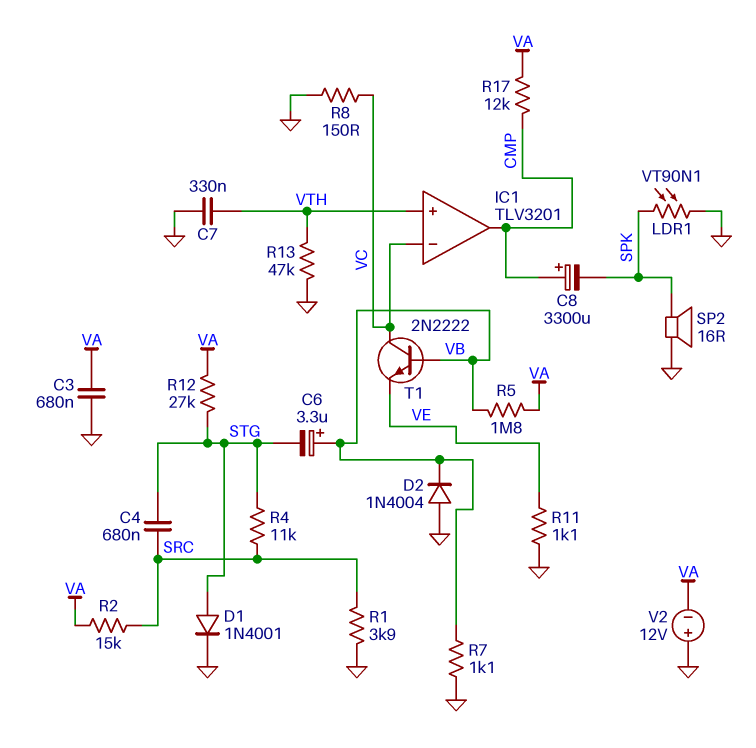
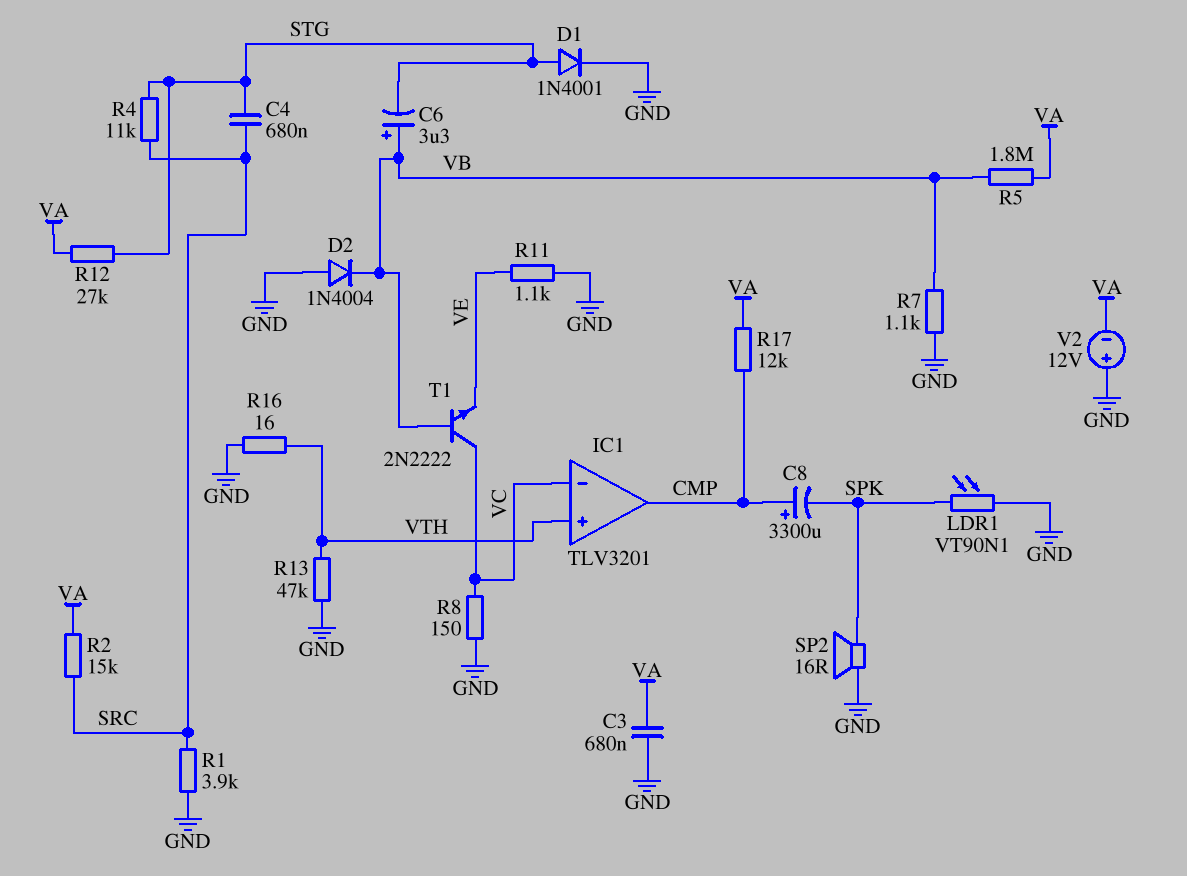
C7: 330nF (GND, VTH) -> none
R16: none -> 16 (GND, VTH)

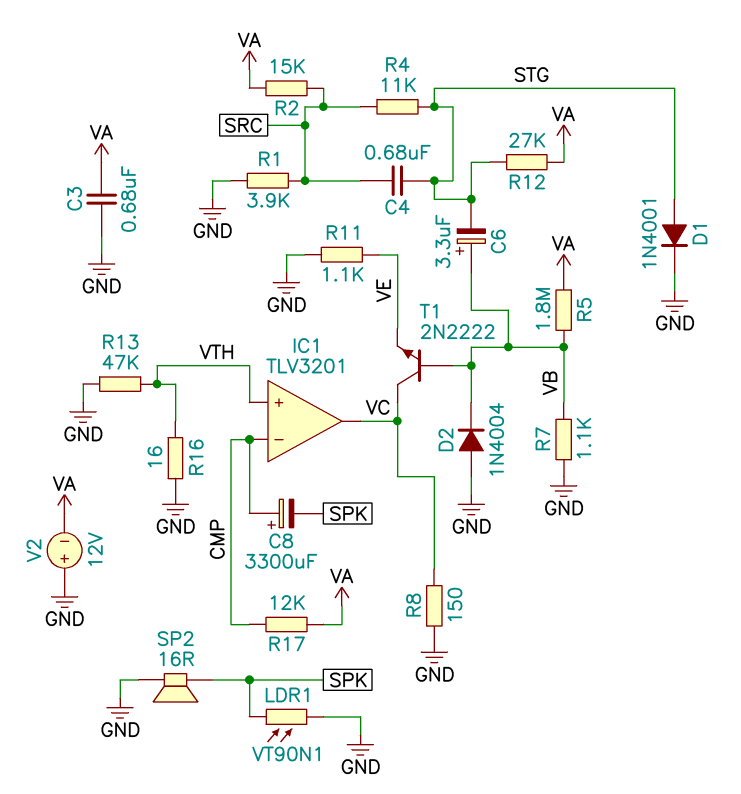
IC1 pin in-: VC -> CMP
IC1 pin out: CMP -> VC

